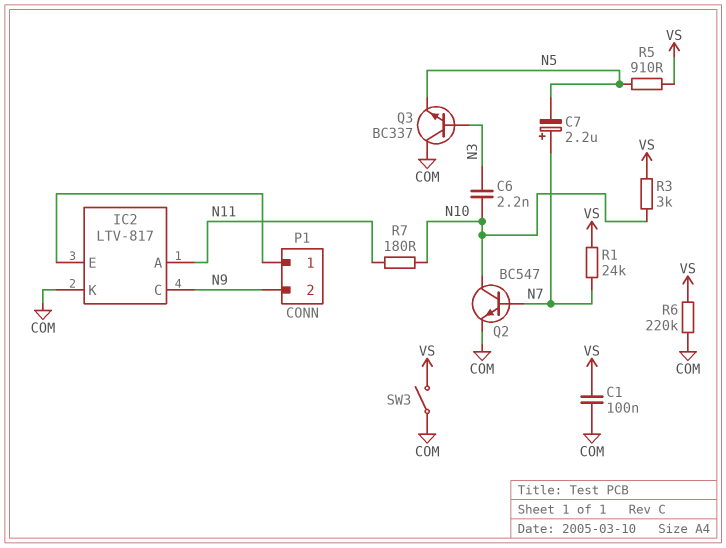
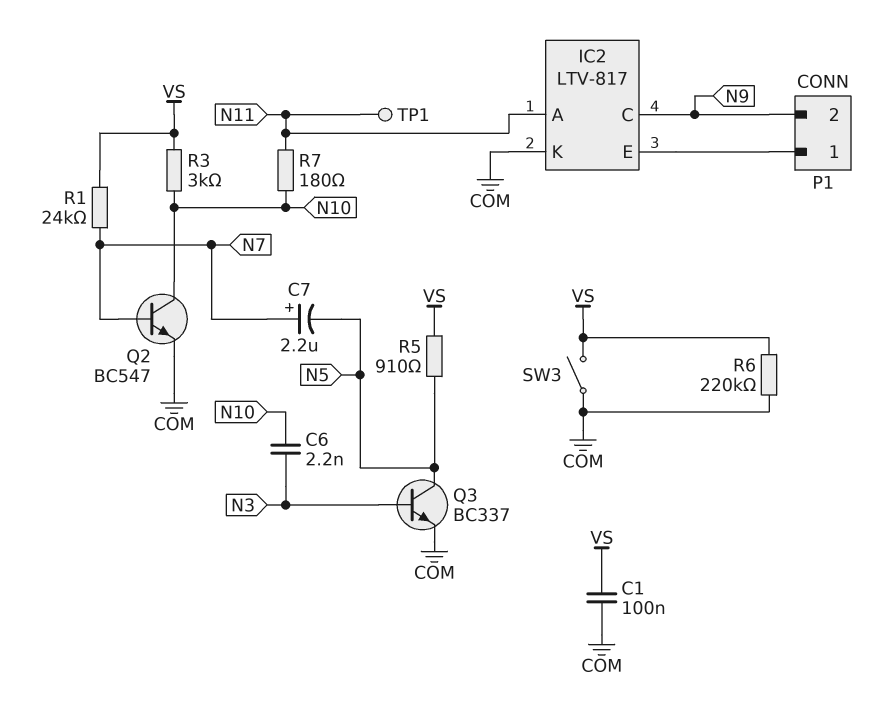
Q3: NPN BC337 (B N3, C COM, E N5) -> NPN BC337 (B N3, C N5, E COM)
TP1: none -> test point (N11)

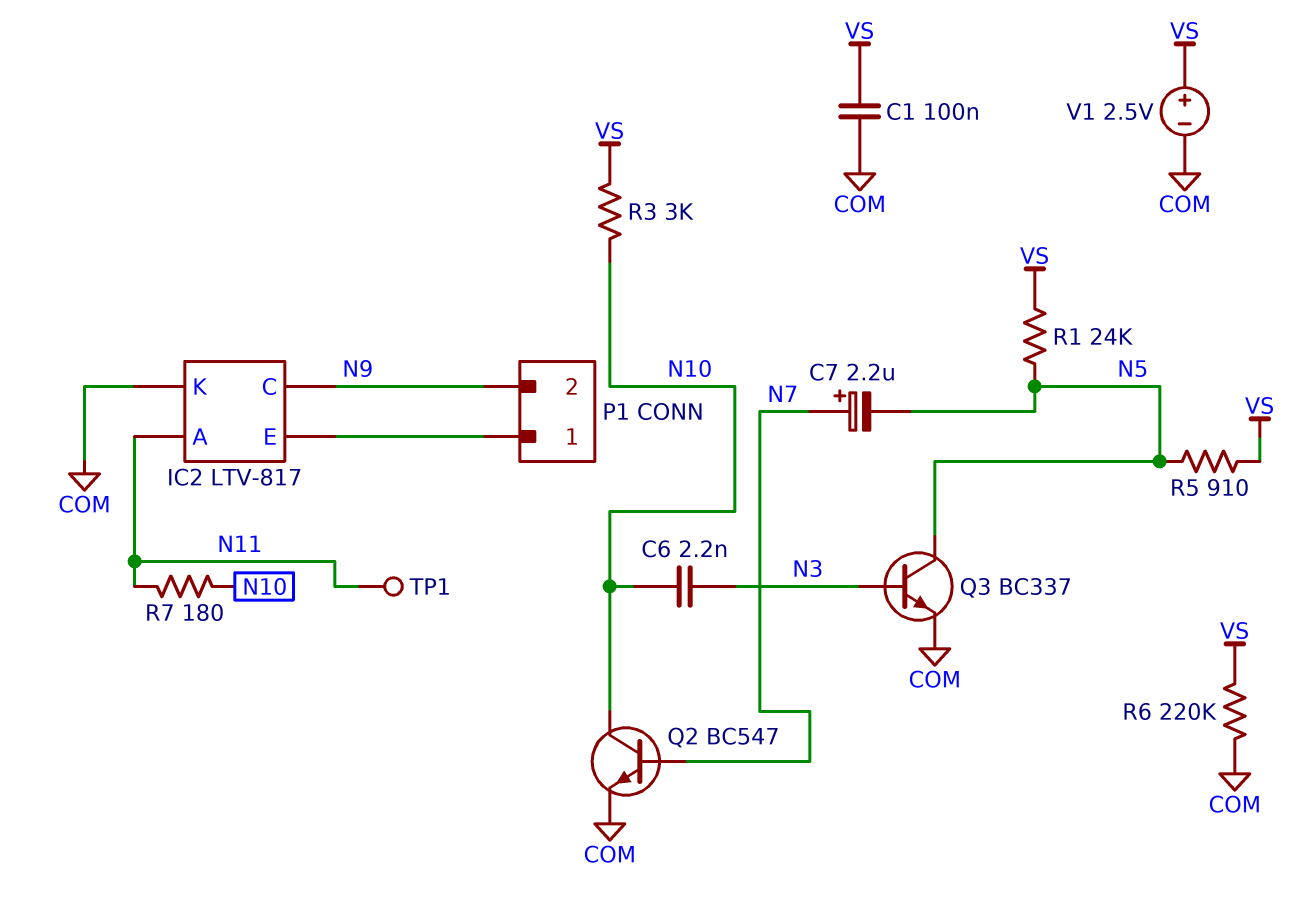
R1: 24k (N7, VS) -> 24k (N5, VS)
SW3: switch (COM, VS) -> none
V1: none -> 2.5V (plus VS, minus COM)

